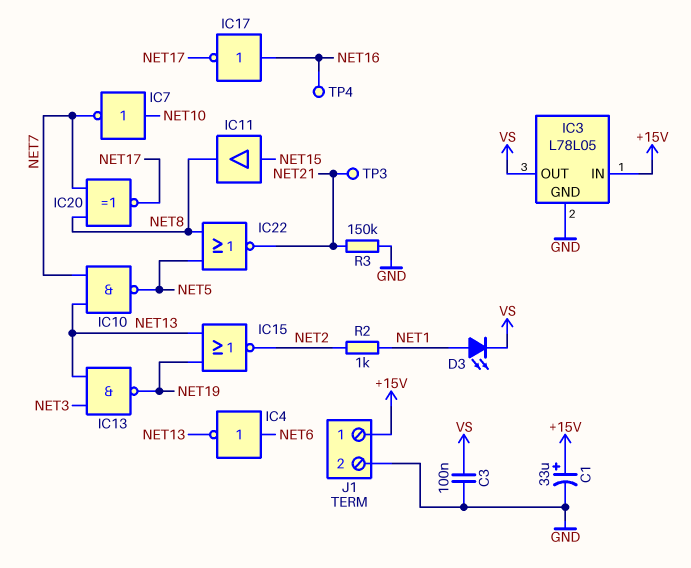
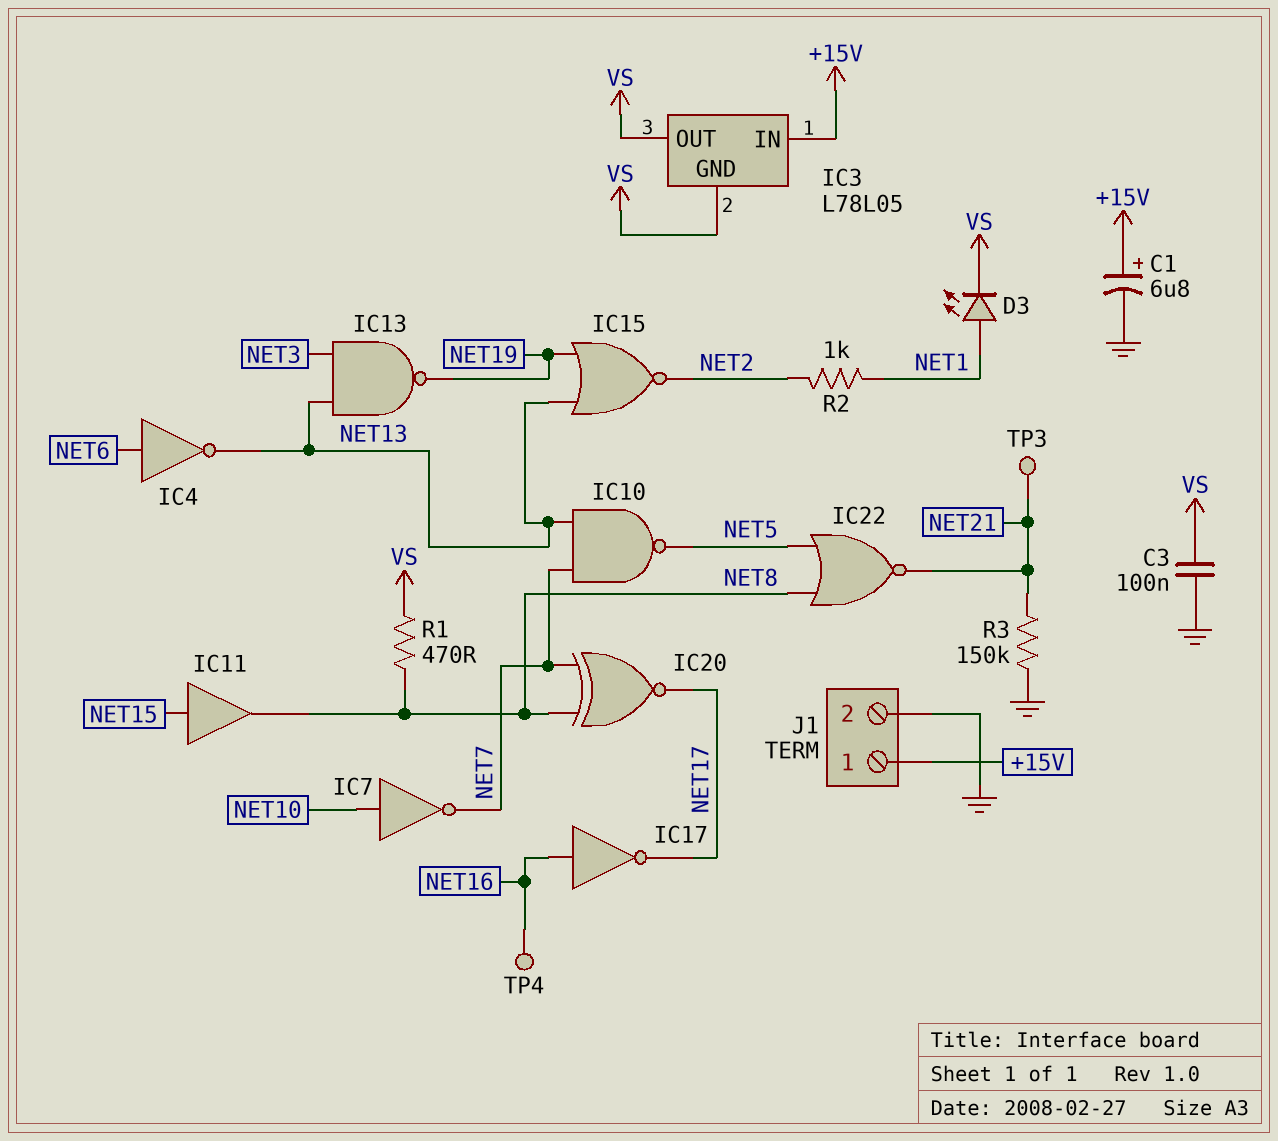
C1: 33uF (plus +15V, minus GND) -> 6.8uF (plus +15V, minus GND)
IC3 pin GND: GND -> VS
R1: none -> 470 (NET8, VS)

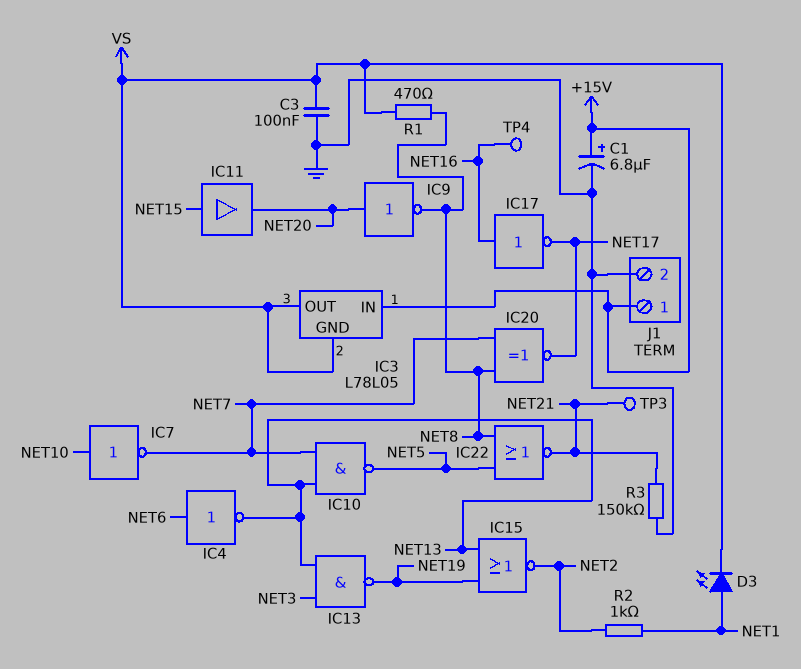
IC9: none -> NOT (in NET20, out NET8)
IC11: buffer (in NET15, out NET8) -> buffer (in NET15, out NET20)

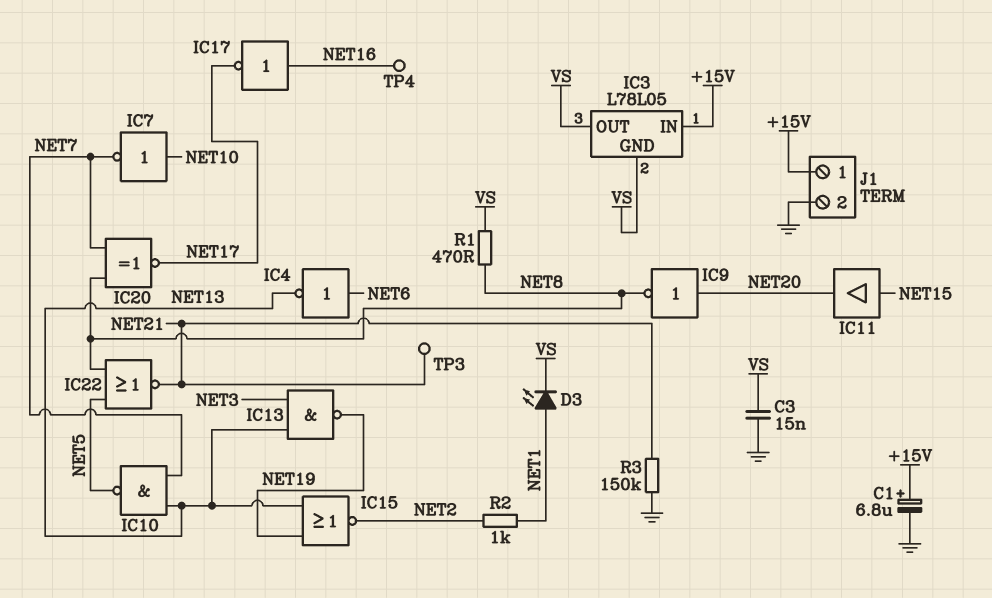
C3: 100nF (GND, VS) -> 15nF (GND, VS)

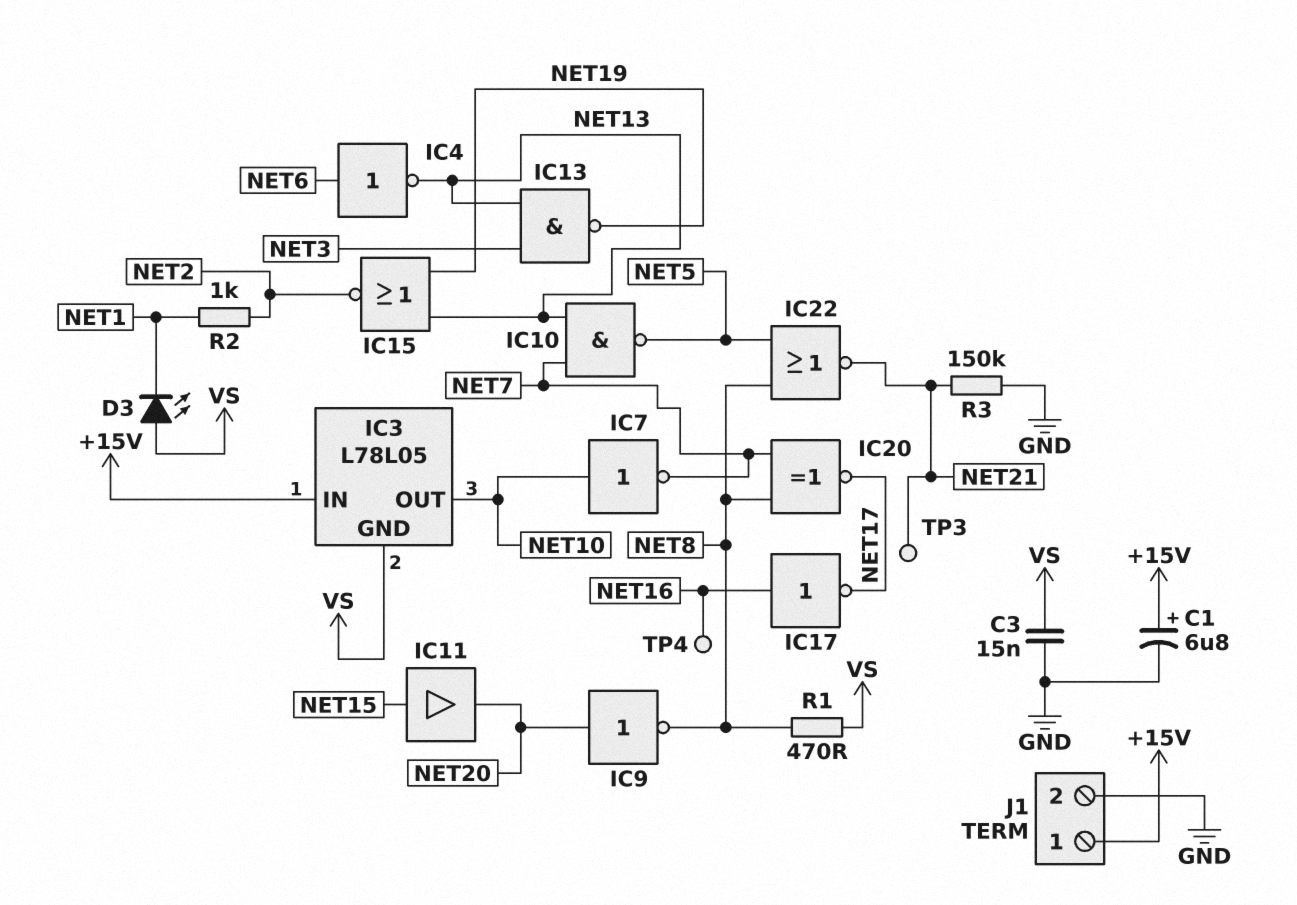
D3: LED (A NET1, K VS) -> LED (A VS, K NET1)
IC3 pin OUT: VS -> NET10

